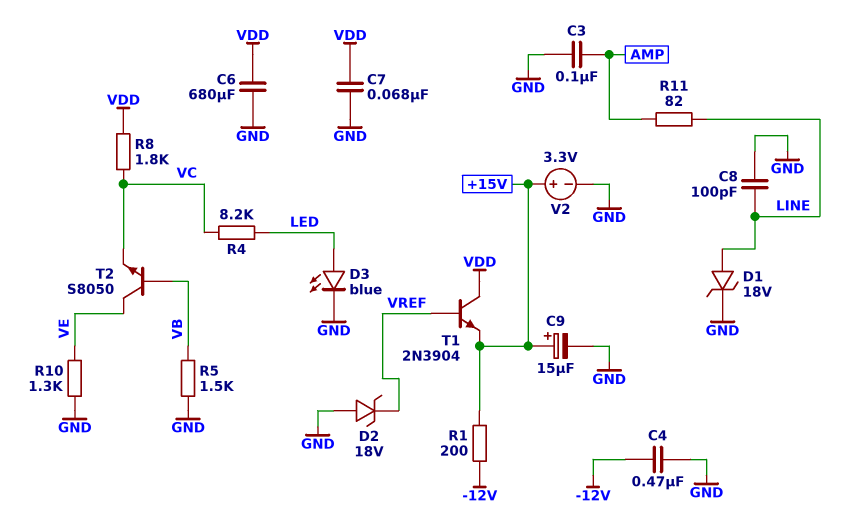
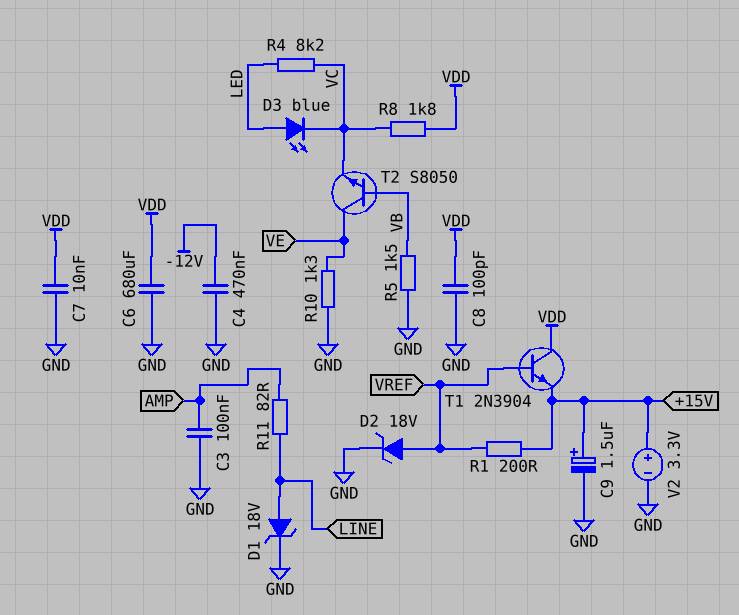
C7: 68nF (GND, VDD) -> 10nF (GND, VDD)
C8: 100pF (GND, LINE) -> 100pF (GND, VDD)
C9: 15uF (plus +15V, minus GND) -> 1.5uF (plus +15V, minus GND)
D2: zener 18V (A GND, K VREF) -> zener 18V (A VREF, K GND)
D3: LED blue (A LED, K GND) -> LED blue (A LED, K VC)
R1: 200 (+15V, -12V) -> 200 (+15V, VREF)

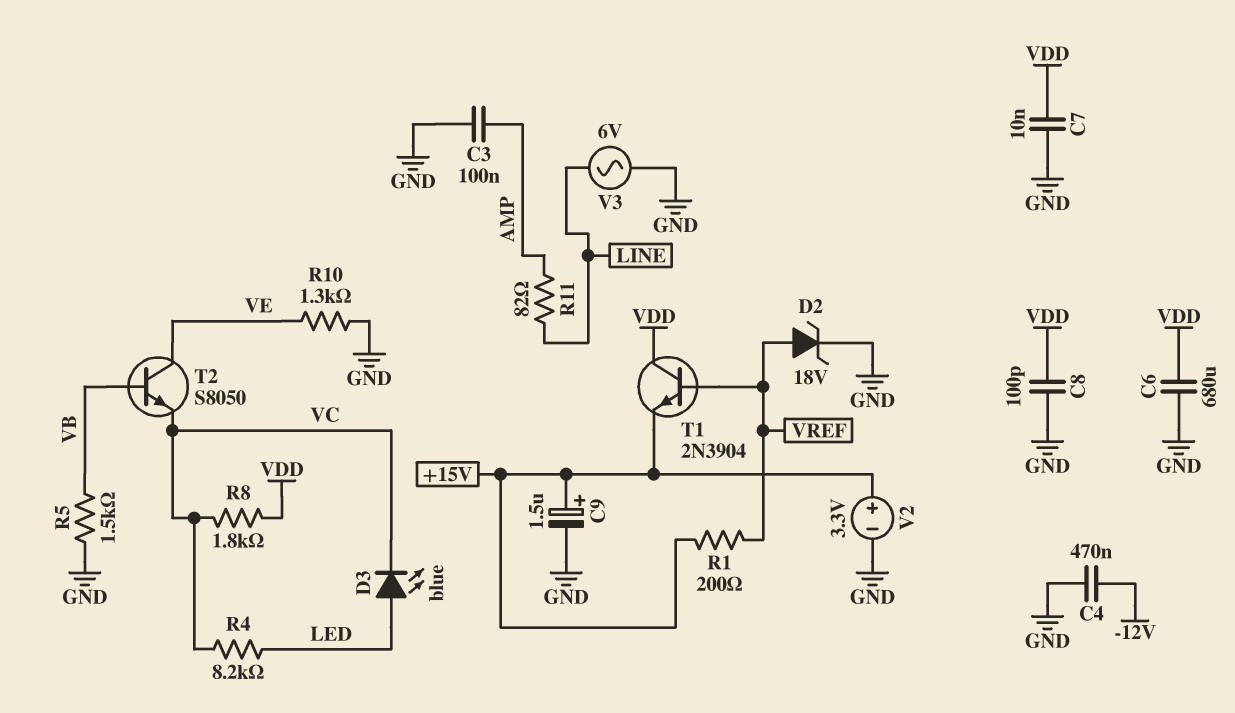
D1: zener 18V (A LINE, K GND) -> none
V3: none -> AC 6V (GND, LINE)

